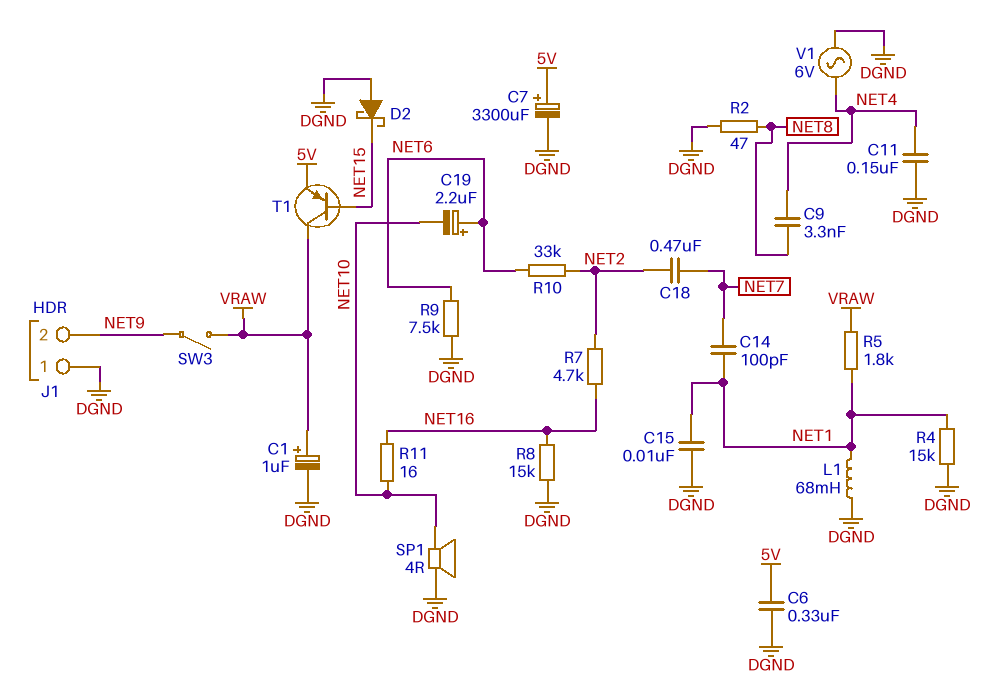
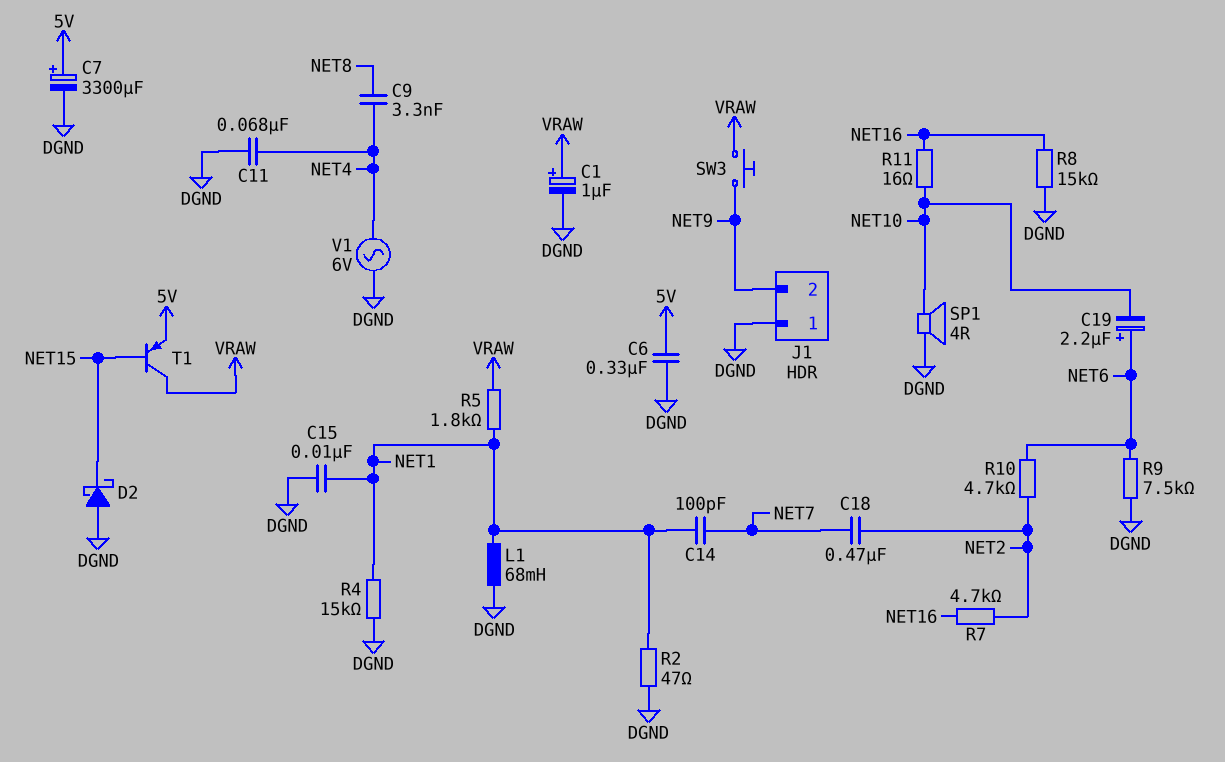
C11: 150nF (DGND, NET4) -> 68nF (DGND, NET4)
R2: 47 (DGND, NET8) -> 47 (DGND, NET1)
R10: 33k (NET2, NET6) -> 4.7k (NET2, NET6)
SW3: switch (NET9, VRAW) -> button (NET9, VRAW)

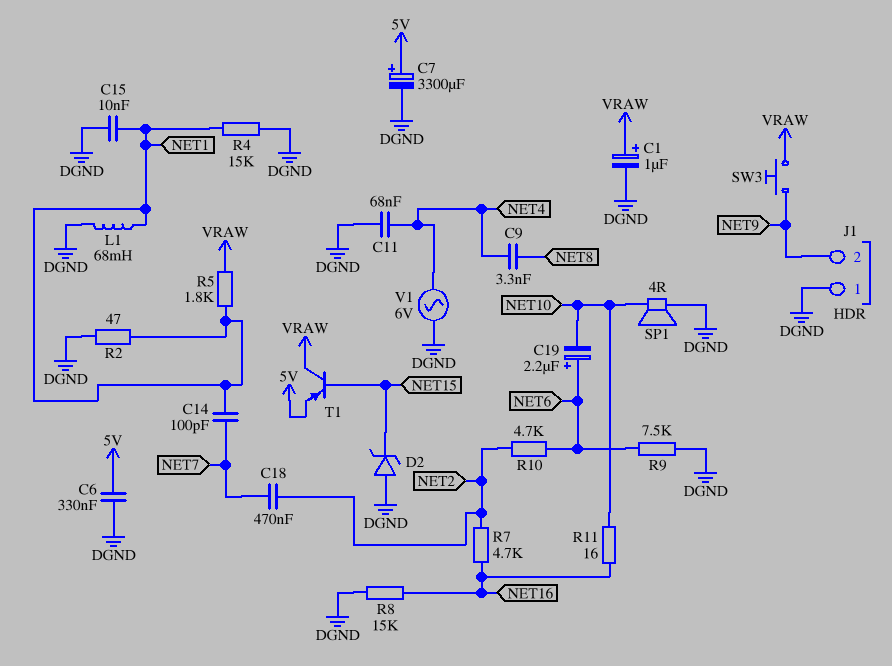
D2: schottky (A DGND, K NET15) -> zener (A DGND, K NET15)

